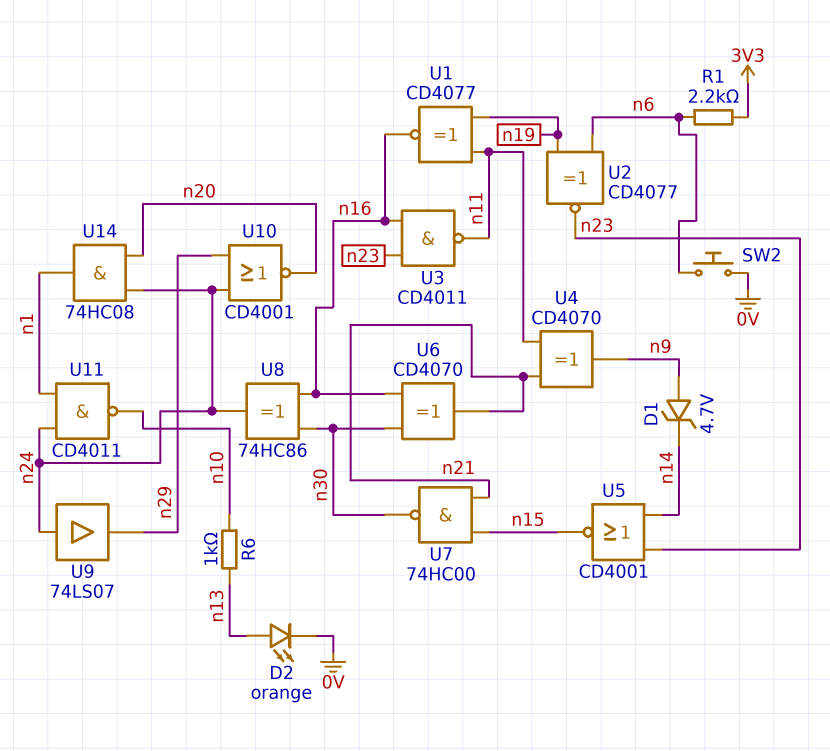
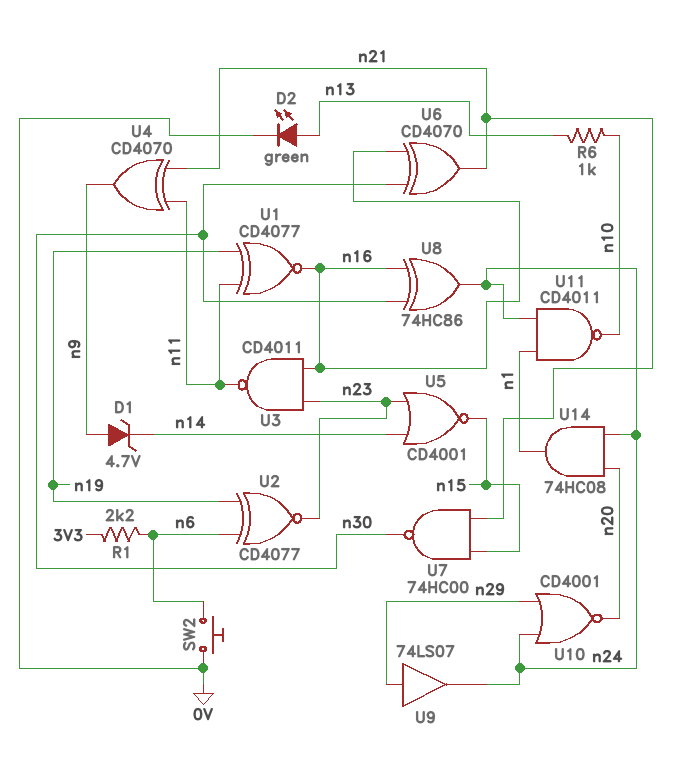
D2: LED orange (A n13, K 0V) -> LED green (A n13, K 0V)
U9: buffer 74LS07 (in n24, out n29) -> buffer 74LS07 (in n29, out n24)

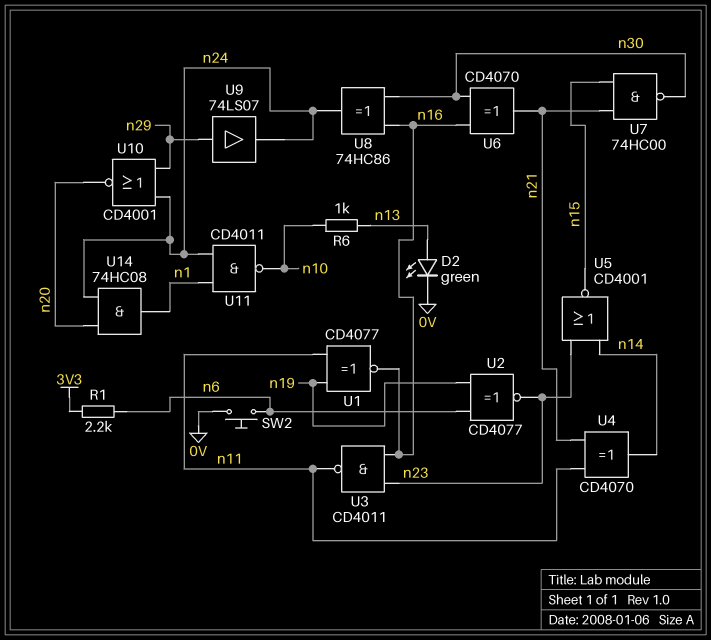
D1: zener 4.7V (A n9, K n14) -> none
U4: XOR CD4070 (in n11, in n21, out n9) -> XOR CD4070 (in n11, in n21, out n14)

